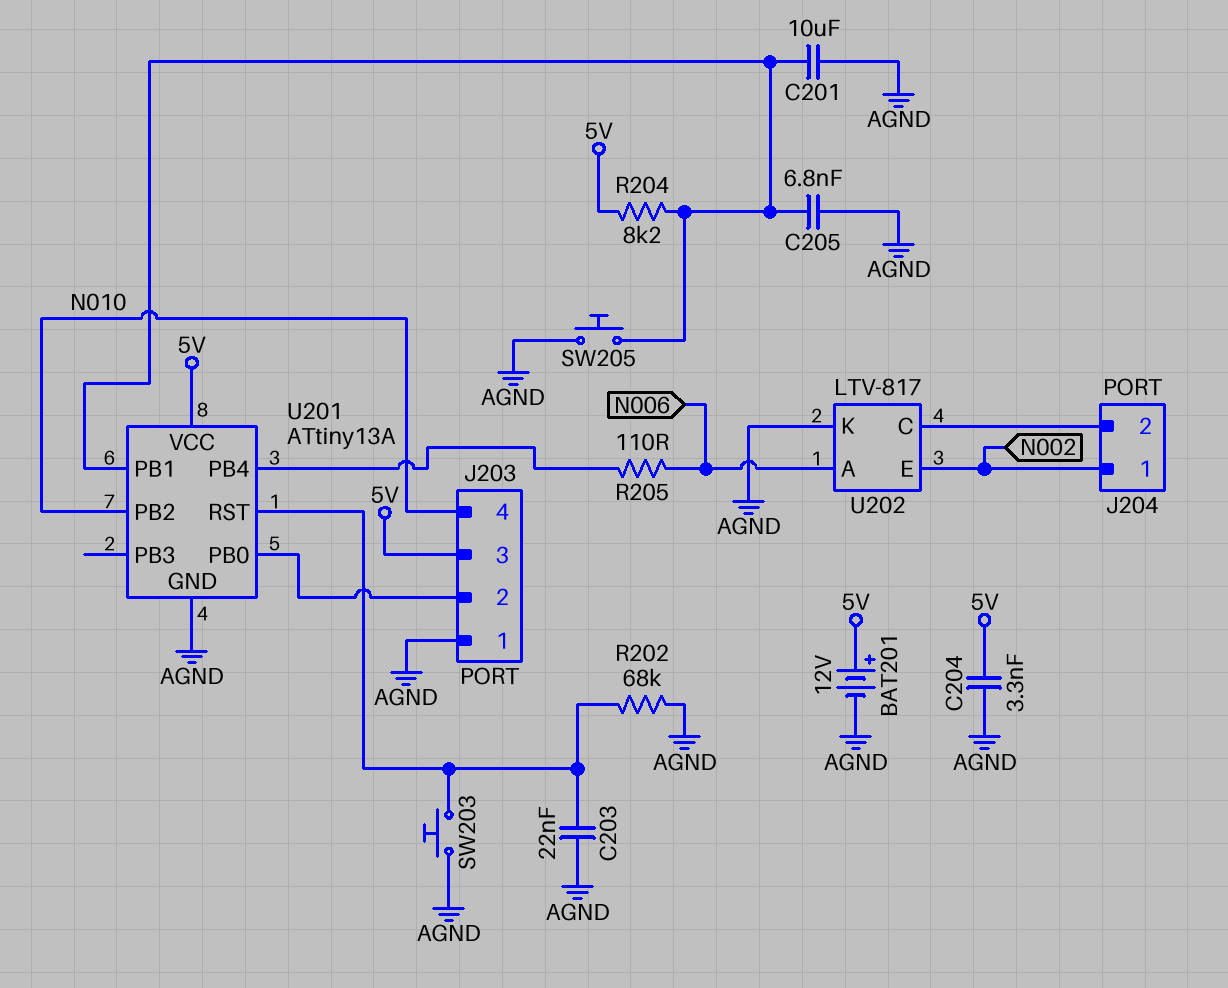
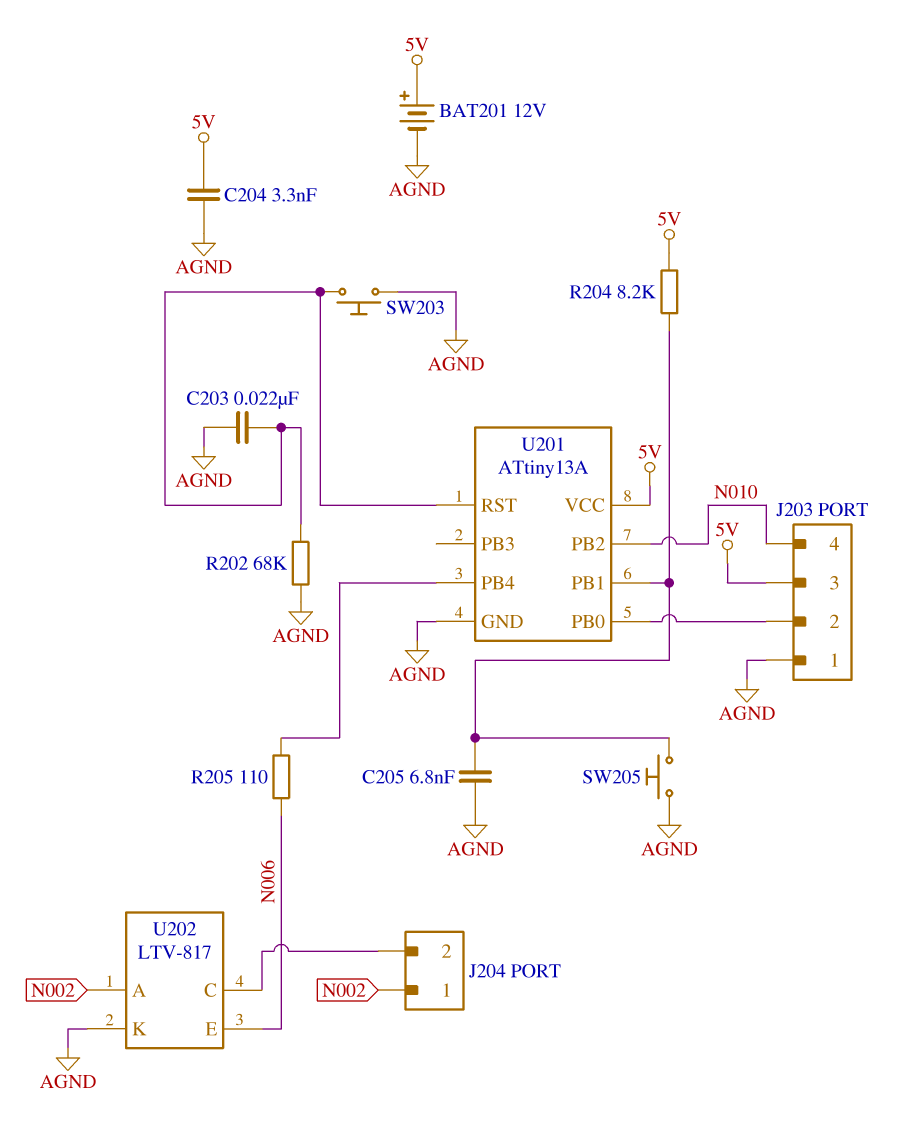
C201: 10uF (AGND, U201/PB1) -> none
U202 pin A: N006 -> N002
U202 pin E: N002 -> N006

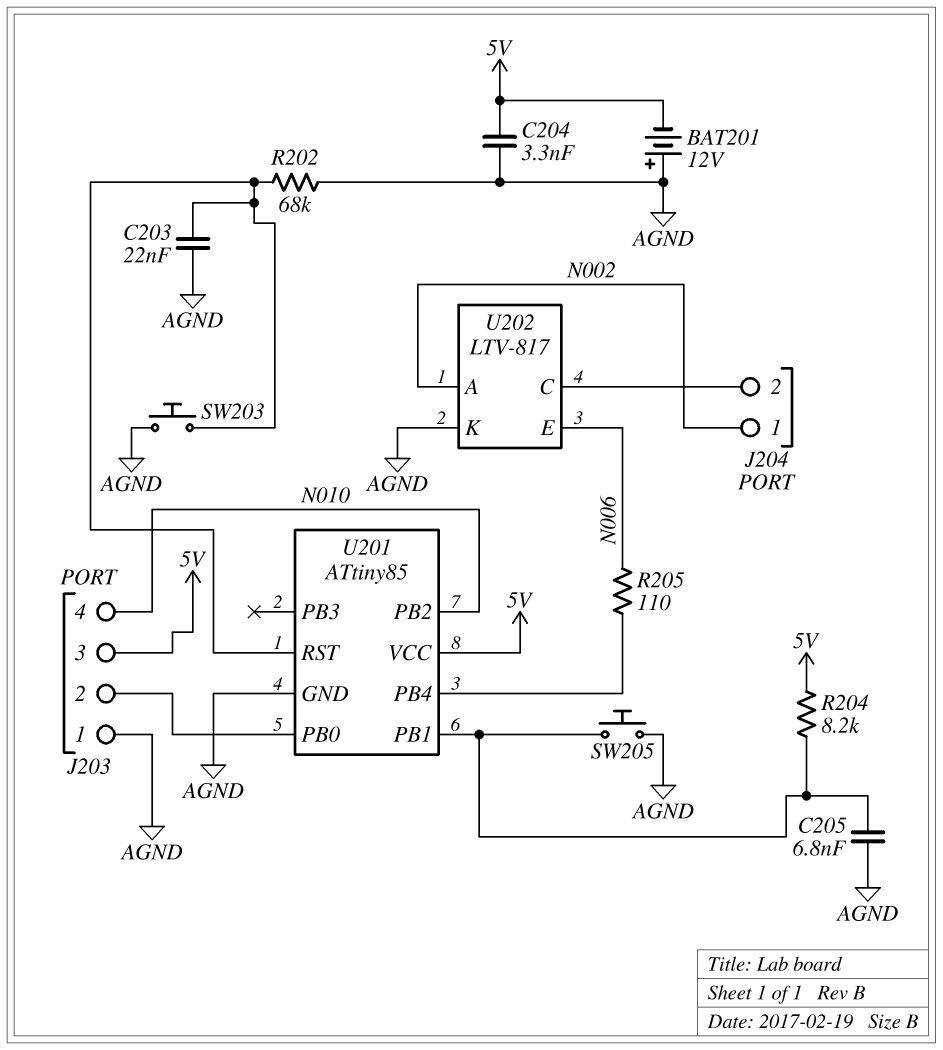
BAT201: 12V (plus 5V, minus AGND) -> 12V (plus AGND, minus 5V)
U201: ATtiny13A -> ATtiny85

